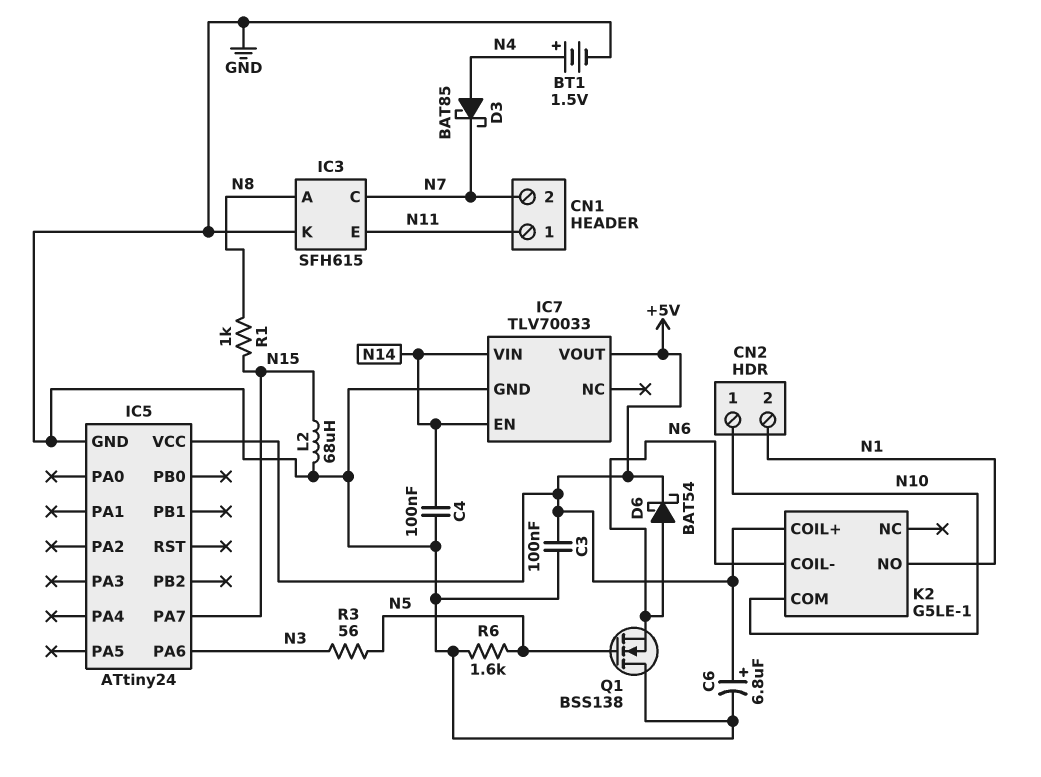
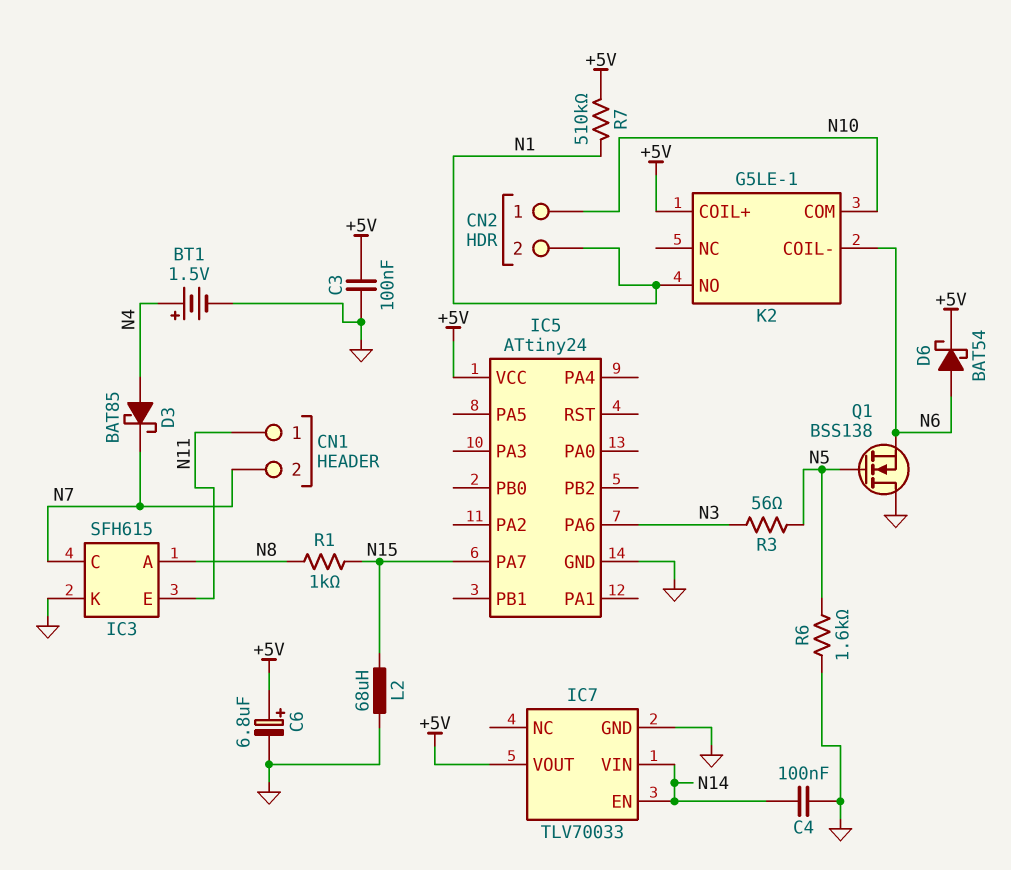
R7: none -> 510k (+5V, N1)

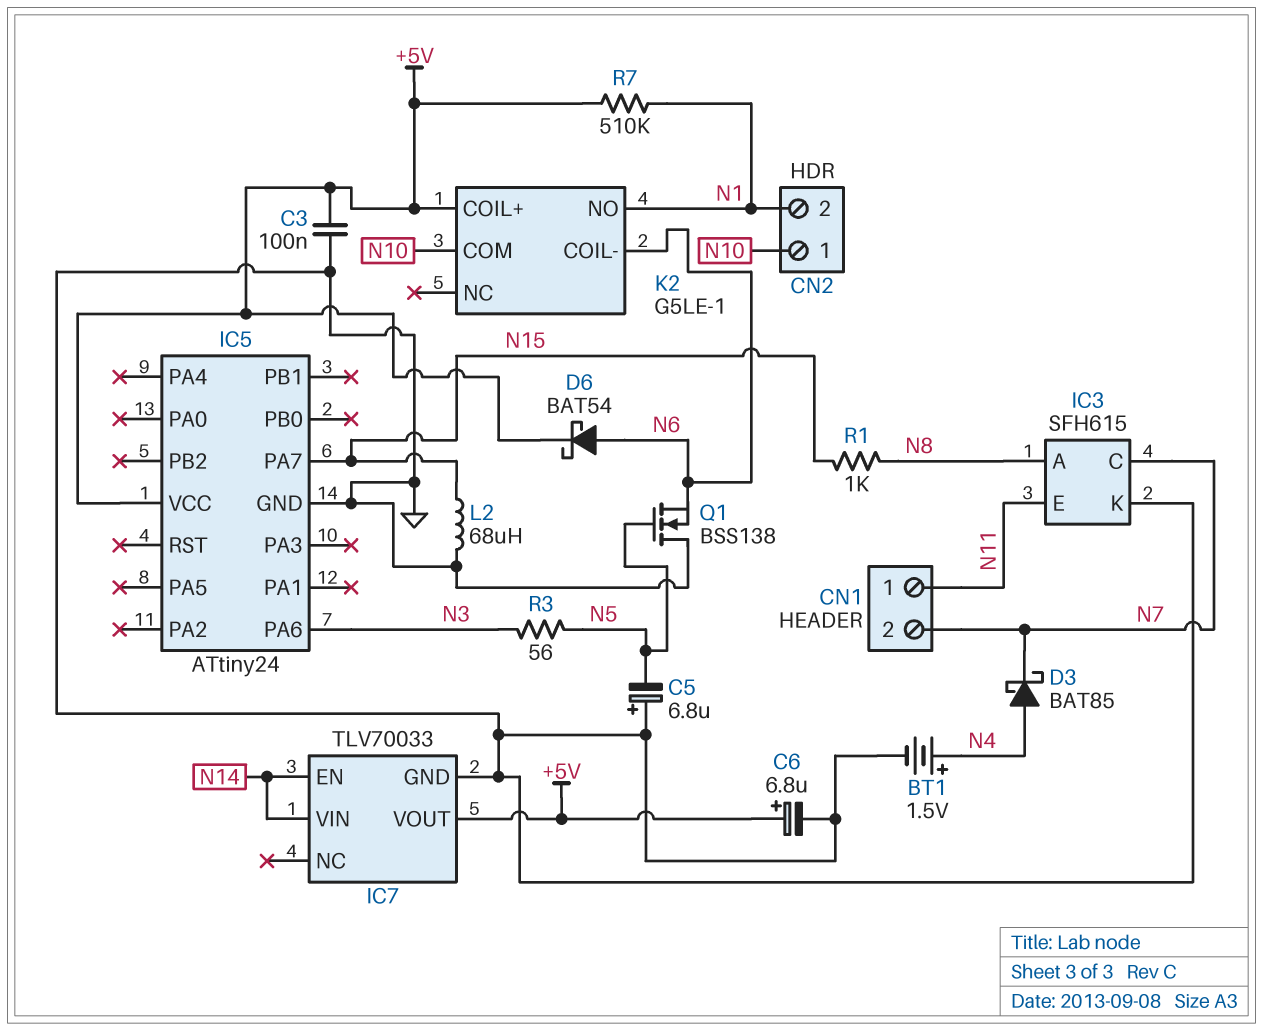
C4: 100nF (GND, N14) -> none
C5: none -> 6.8uF (plus GND, minus N5)
R6: 1.6k (GND, N5) -> none

